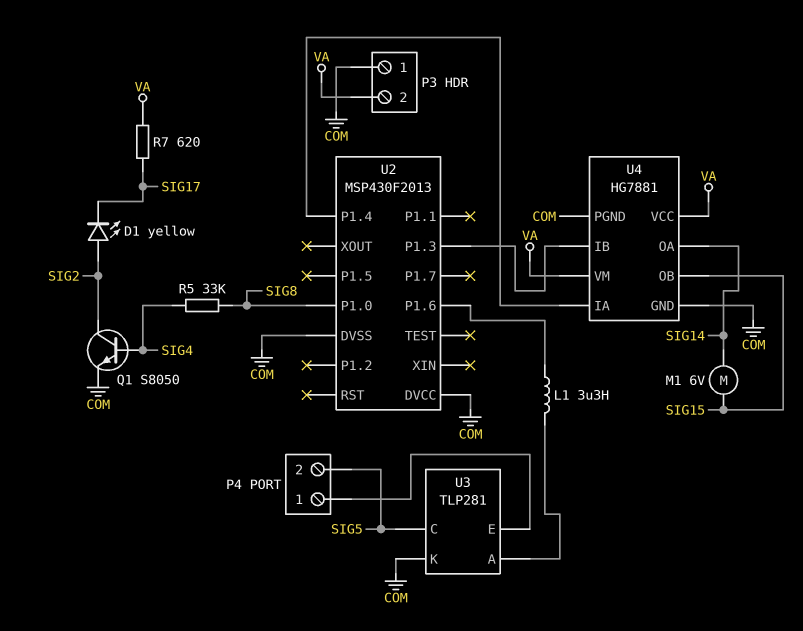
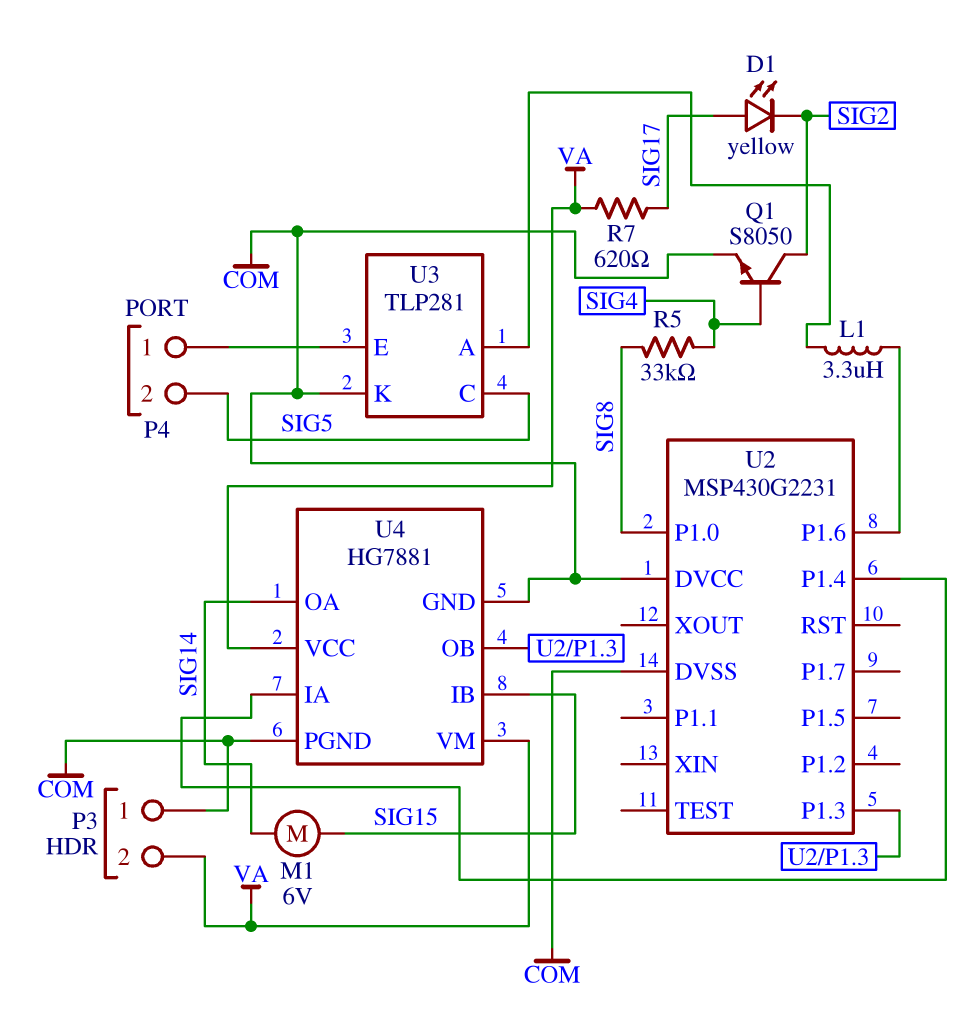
D1: LED yellow (A SIG2, K SIG17) -> LED yellow (A SIG17, K SIG2)
U2: MSP430F2013 -> MSP430G2231
U4 pin IB: U2/P1.3 -> SIG15
U4 pin OB: SIG15 -> U2/P1.3

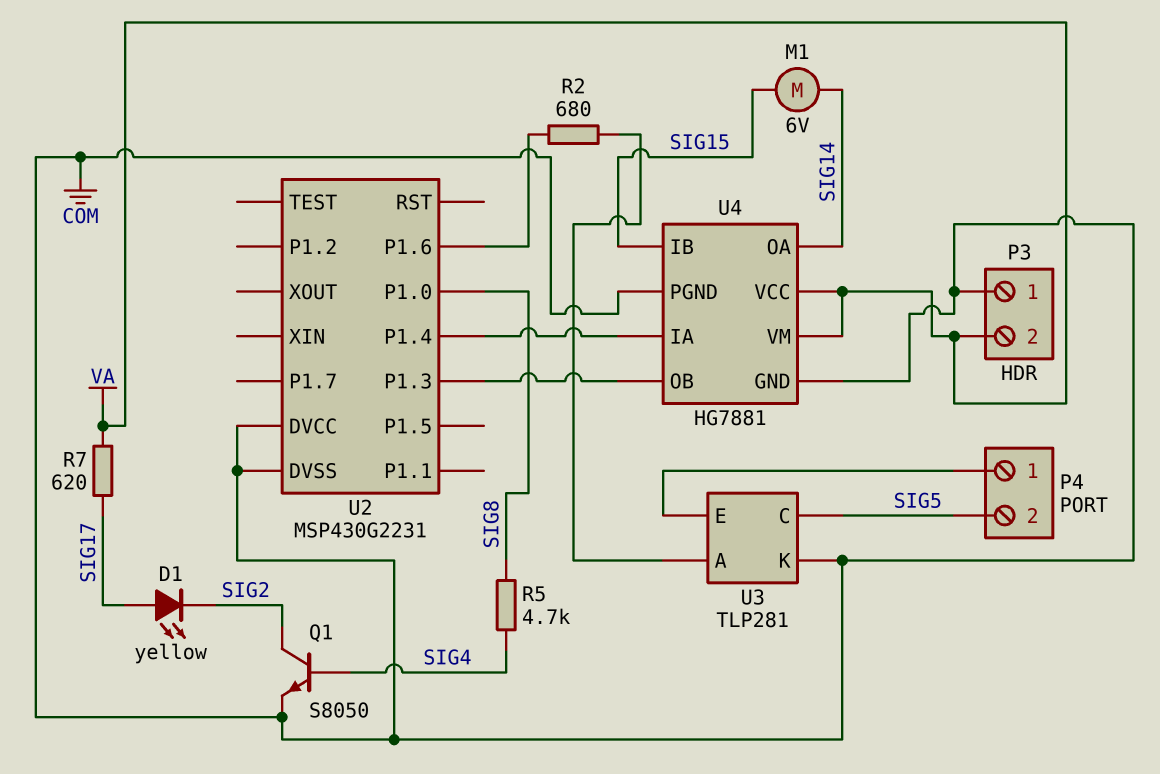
L1: 3.3uH (U2/P1.6, U3/A) -> none
R2: none -> 680 (U2/P1.6, U3/A)
R5: 33k (SIG4, SIG8) -> 4.7k (SIG4, SIG8)

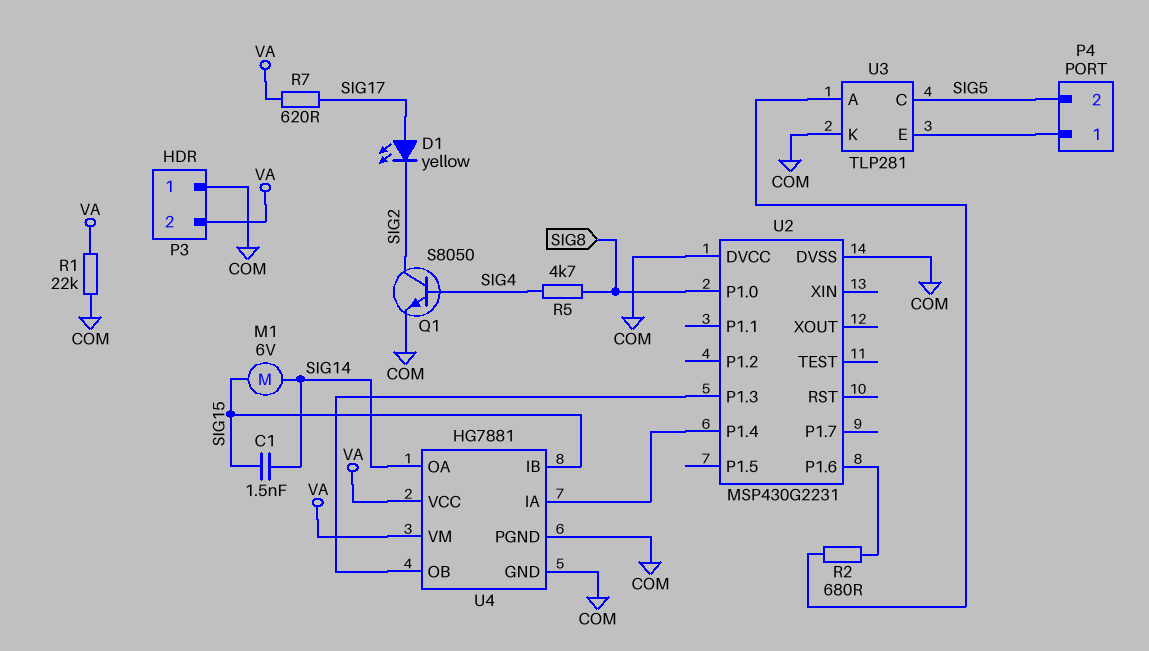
C1: none -> 1.5nF (SIG14, SIG15)
R1: none -> 22k (COM, VA)

